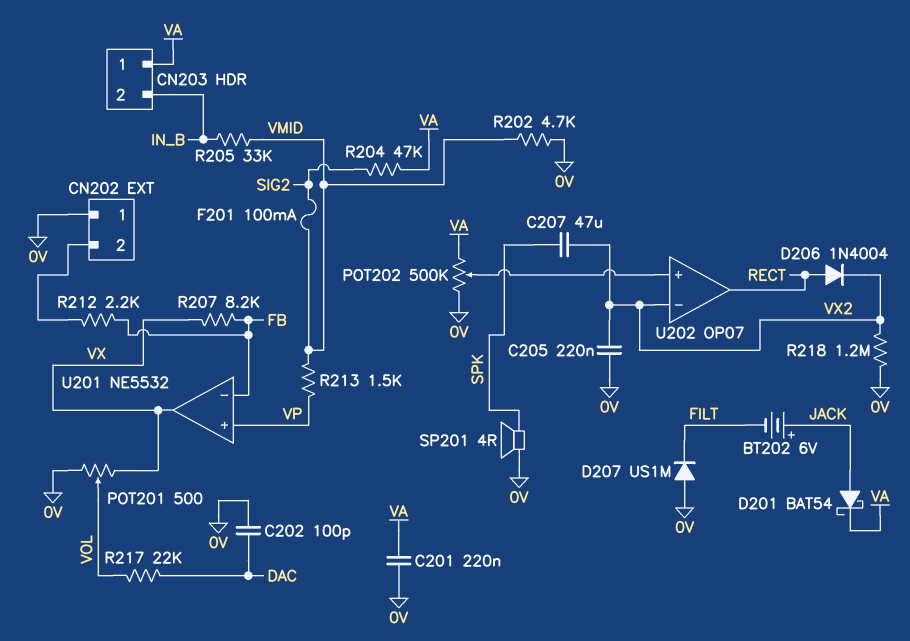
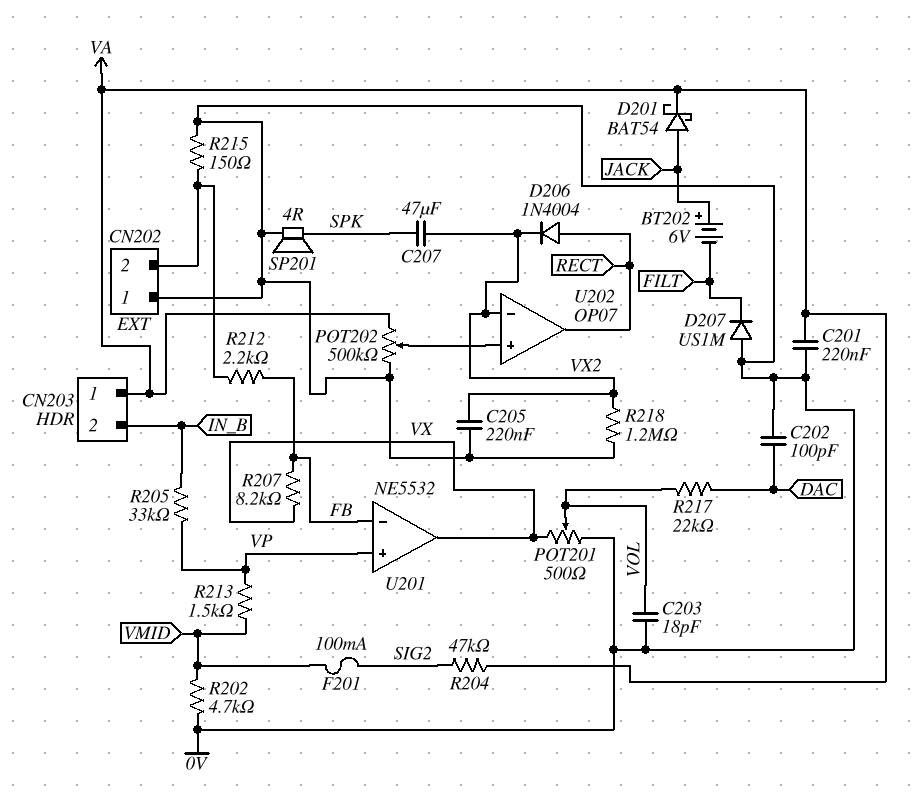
C203: none -> 18pF (0V, VOL)
R205: 33k (IN_B, VMID) -> 33k (IN_B, VP)
R215: none -> 150 (0V, CN202/2)

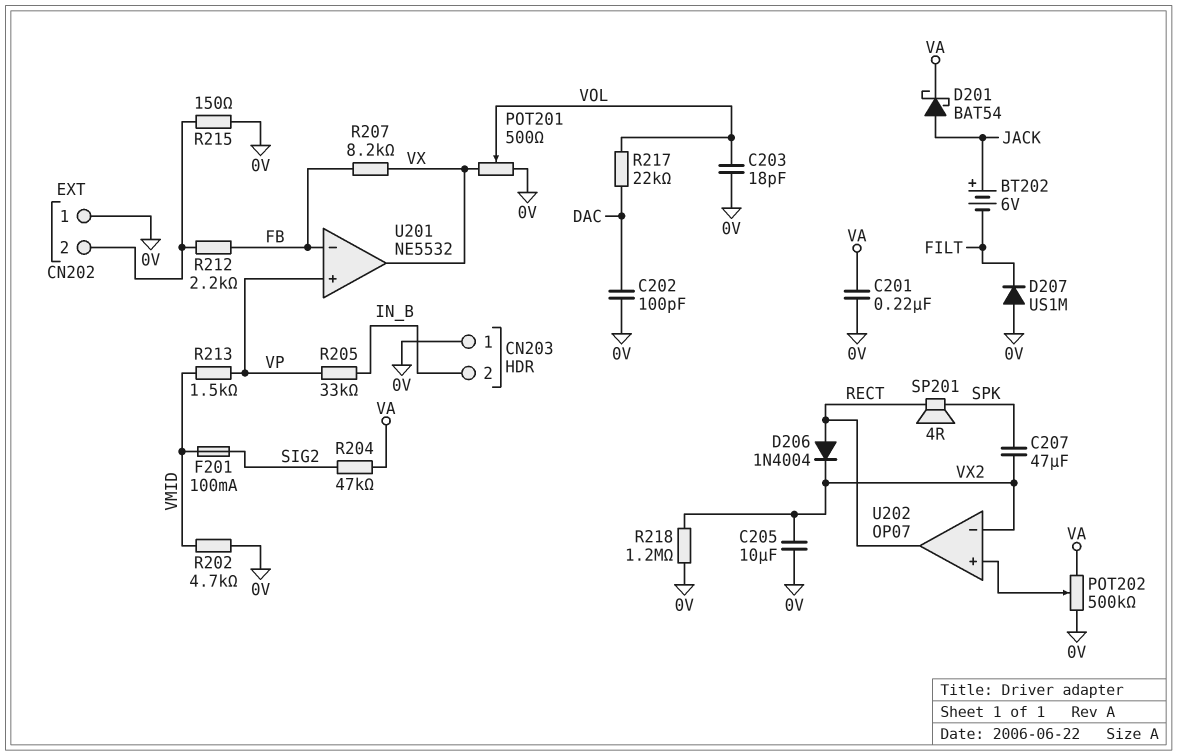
C205: 220nF (0V, VX2) -> 10uF (0V, VX2)
CN203 pin 1: VA -> 0V
SP201: speaker 4R (0V, SPK) -> speaker 4R (RECT, SPK)

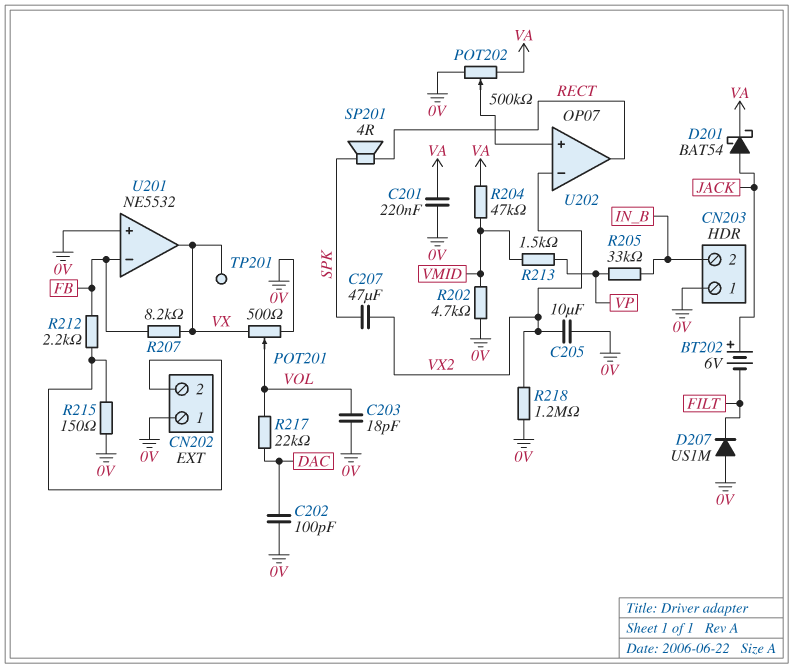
D206: diode 1N4004 (A RECT, K VX2) -> none
F201: 100mA (SIG2, VMID) -> none
R204: 47k (SIG2, VA) -> 47k (VA, VMID)
TP201: none -> test point (VX)
U201 pin in+: VP -> 0V

